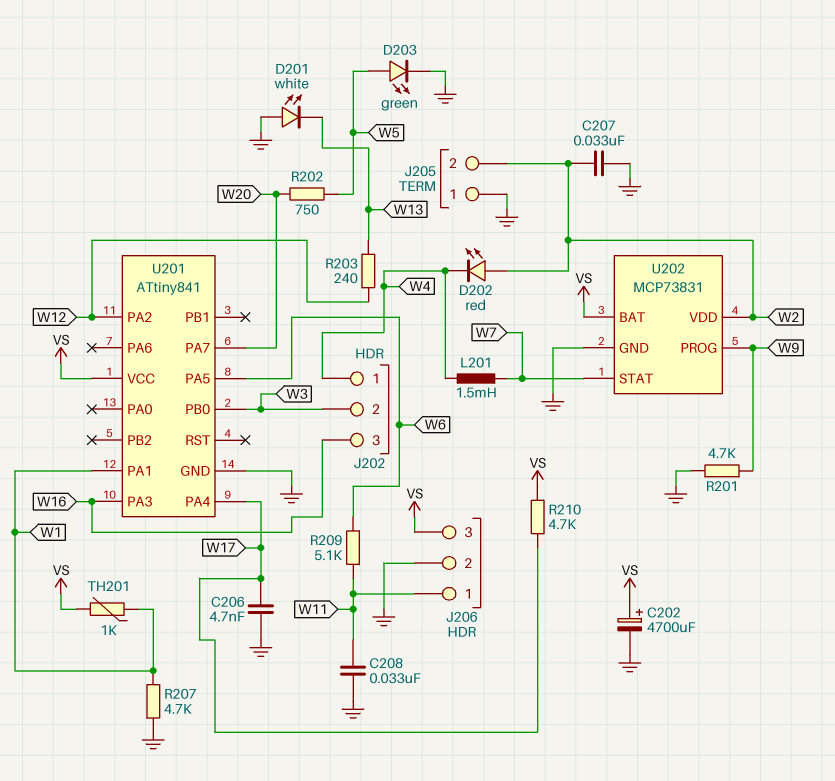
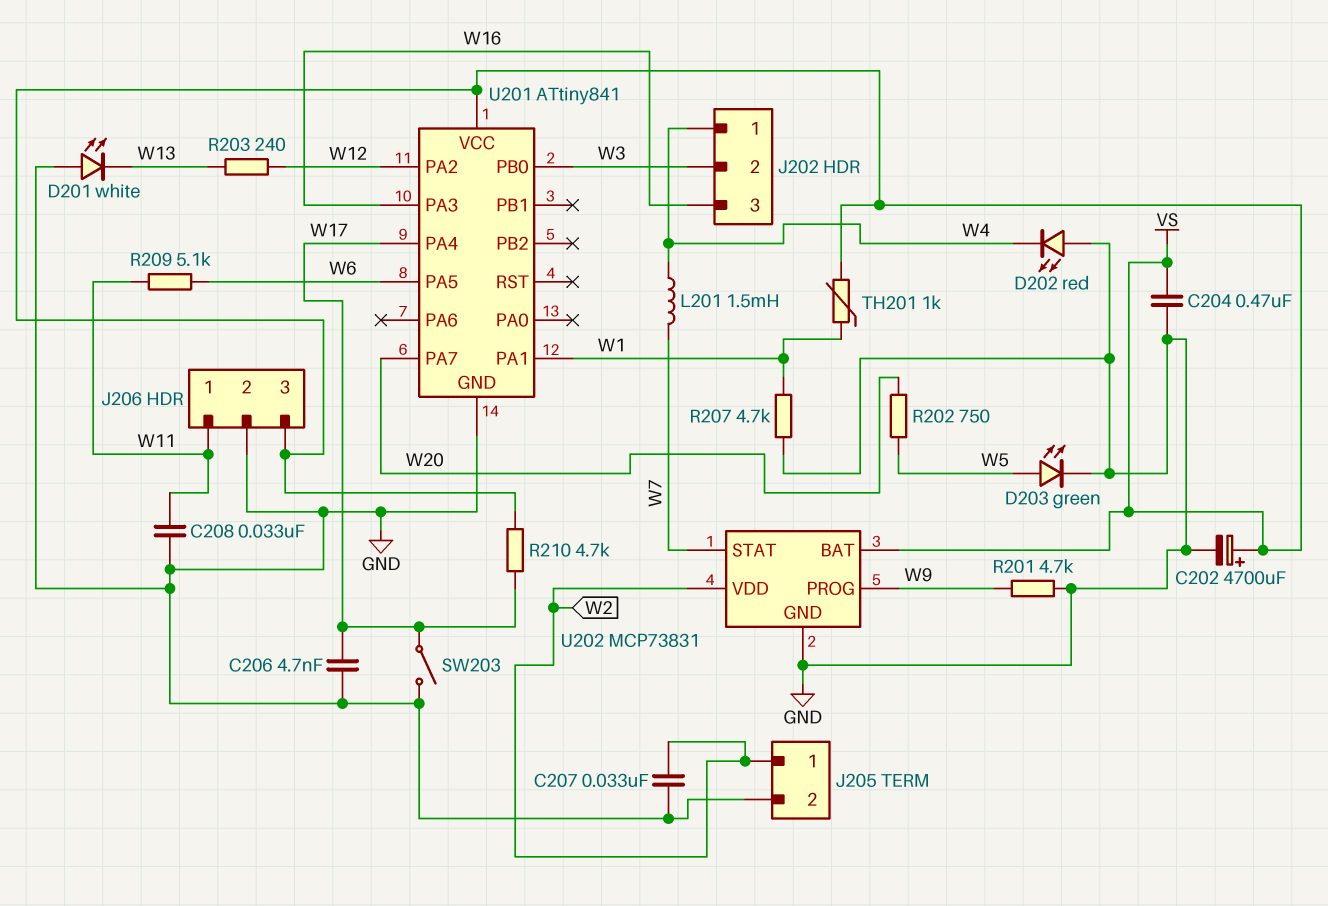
C204: none -> 470nF (GND, VS)
D202: LED red (A W2, K W4) -> LED red (A GND, K W4)
J205 pin 1: GND -> W2
J205 pin 2: W2 -> GND
SW203: none -> switch (GND, W17)

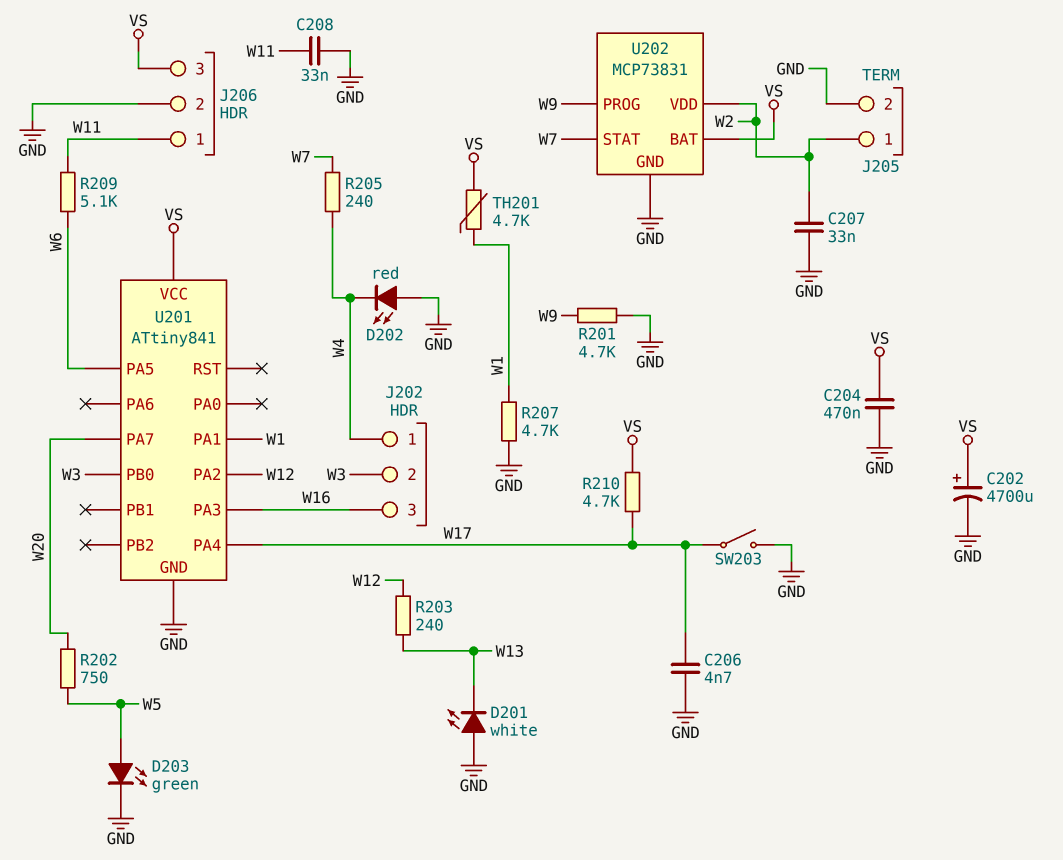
L201: 1.5mH (W4, W7) -> none
R205: none -> 240 (W4, W7)
TH201: 1k (VS, W1) -> 4.7k (VS, W1)

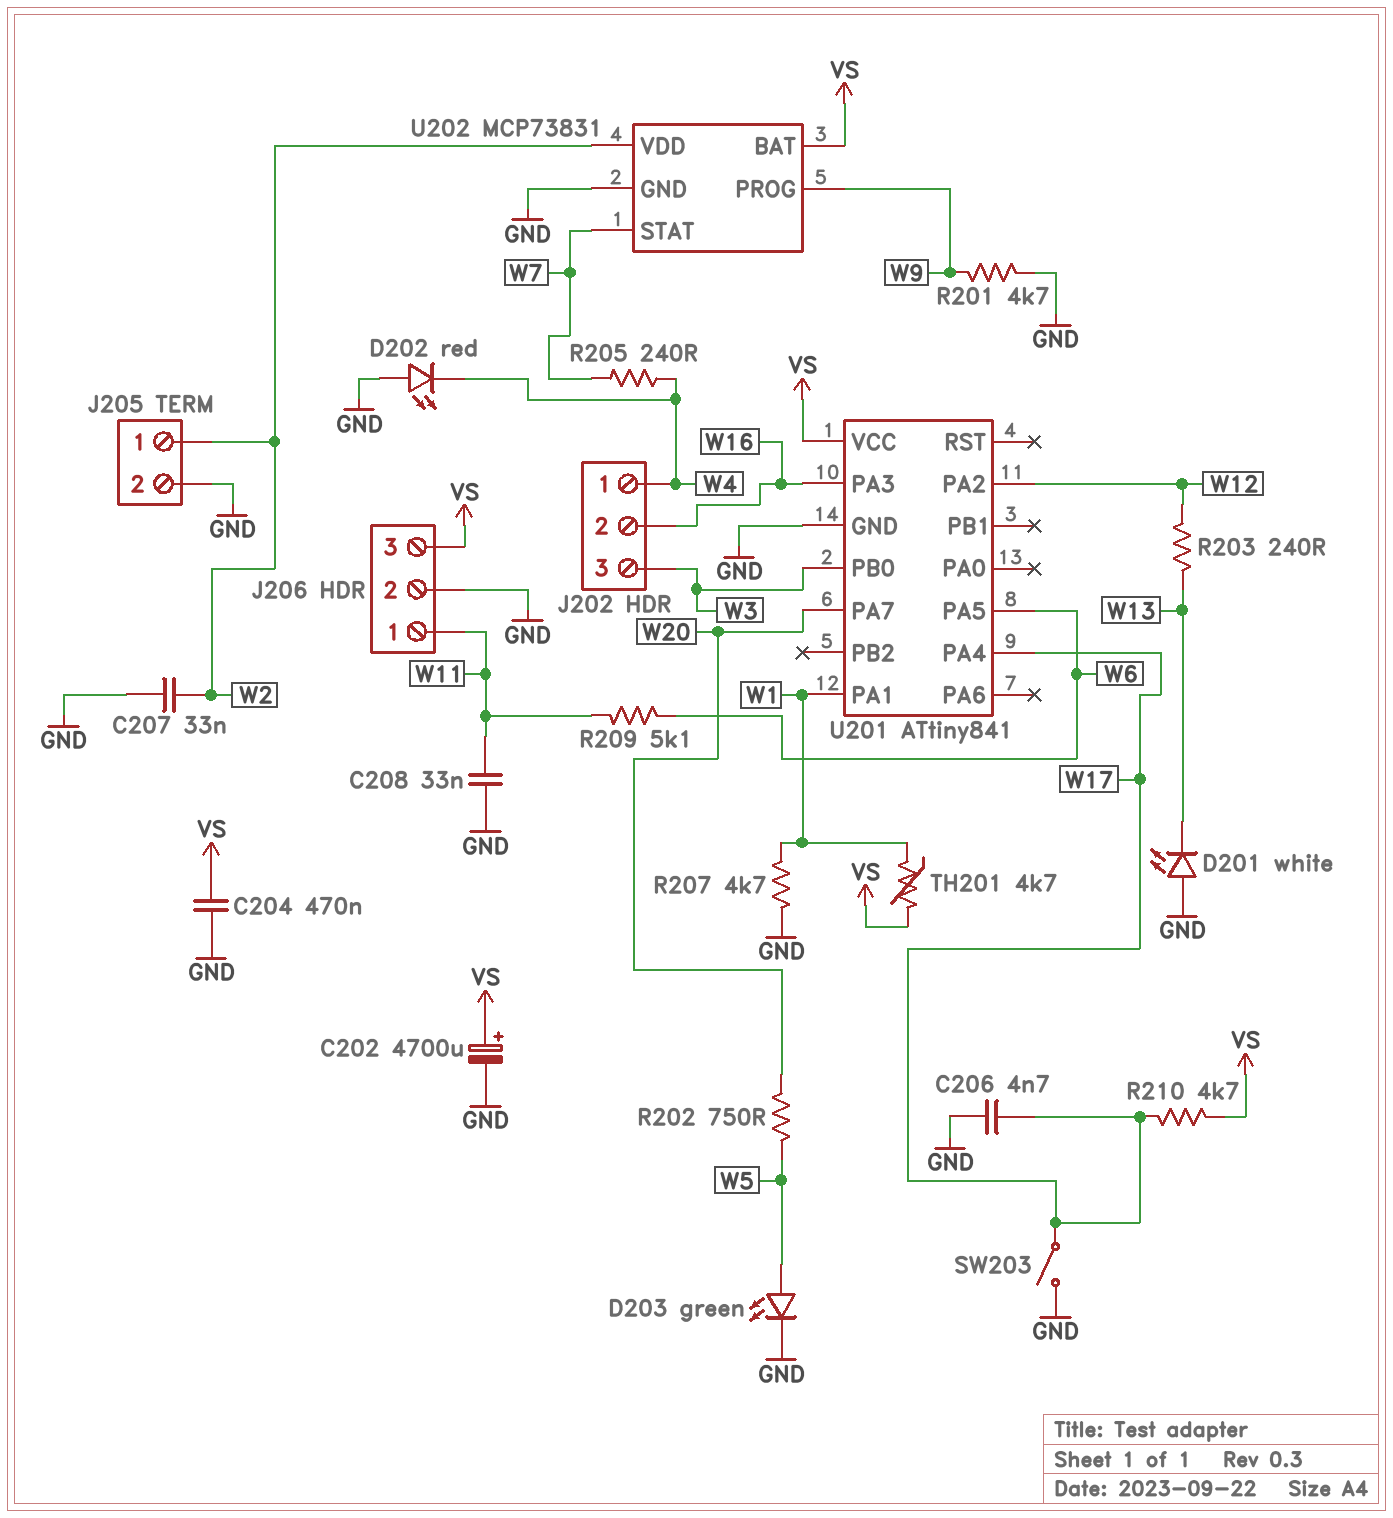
J202 pin 2: W3 -> W16
J202 pin 3: W16 -> W3

